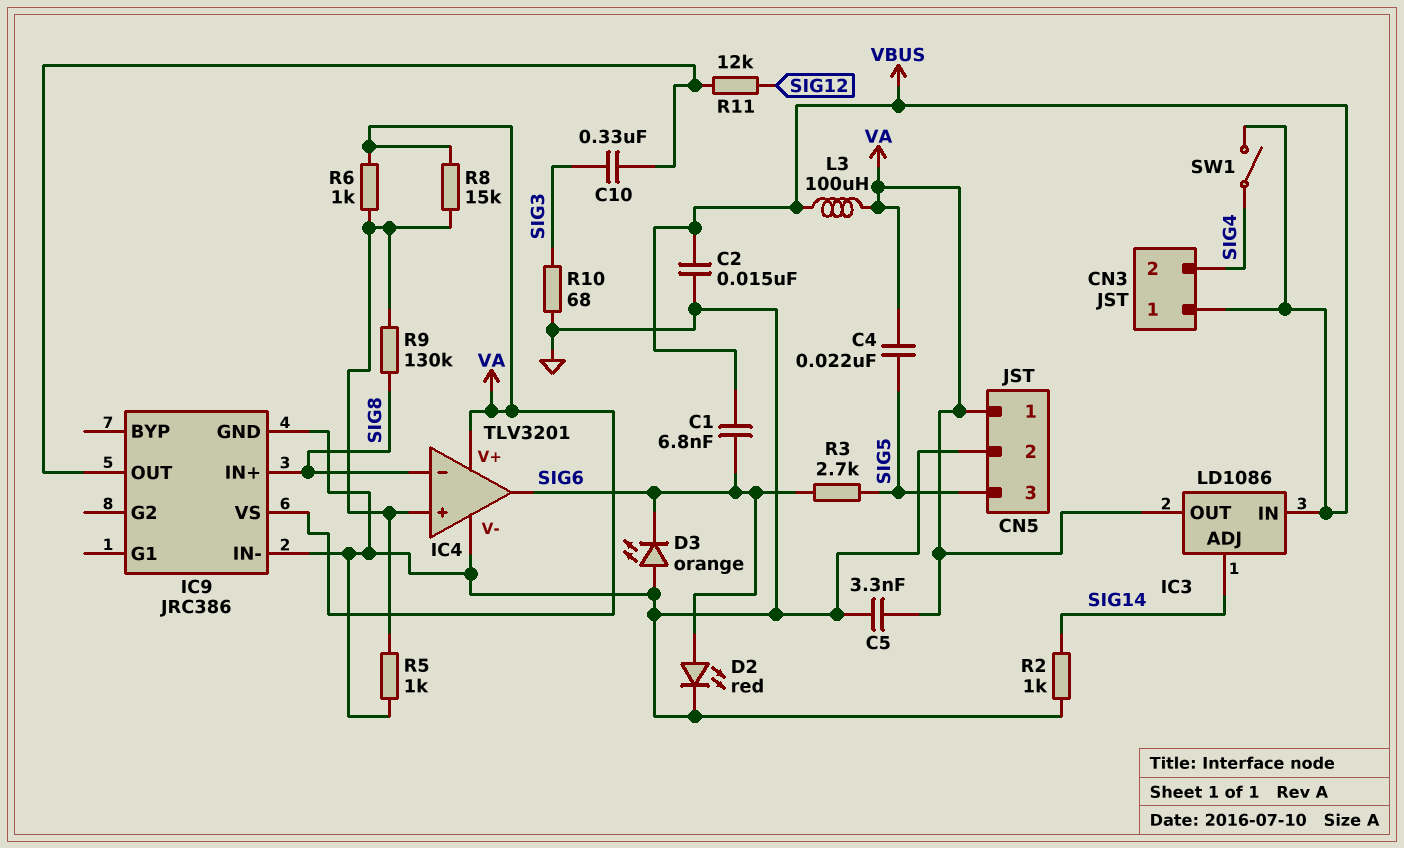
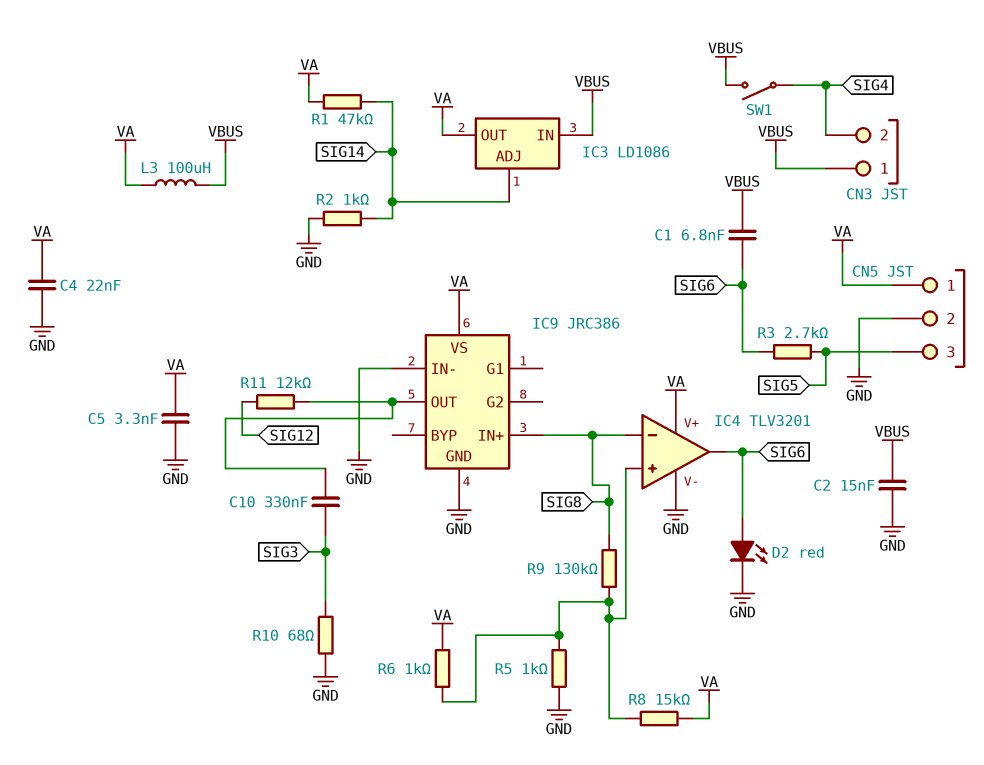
C4: 22nF (SIG5, VA) -> 22nF (GND, VA)
D3: LED orange (A GND, K SIG6) -> none
R1: none -> 47k (SIG14, VA)

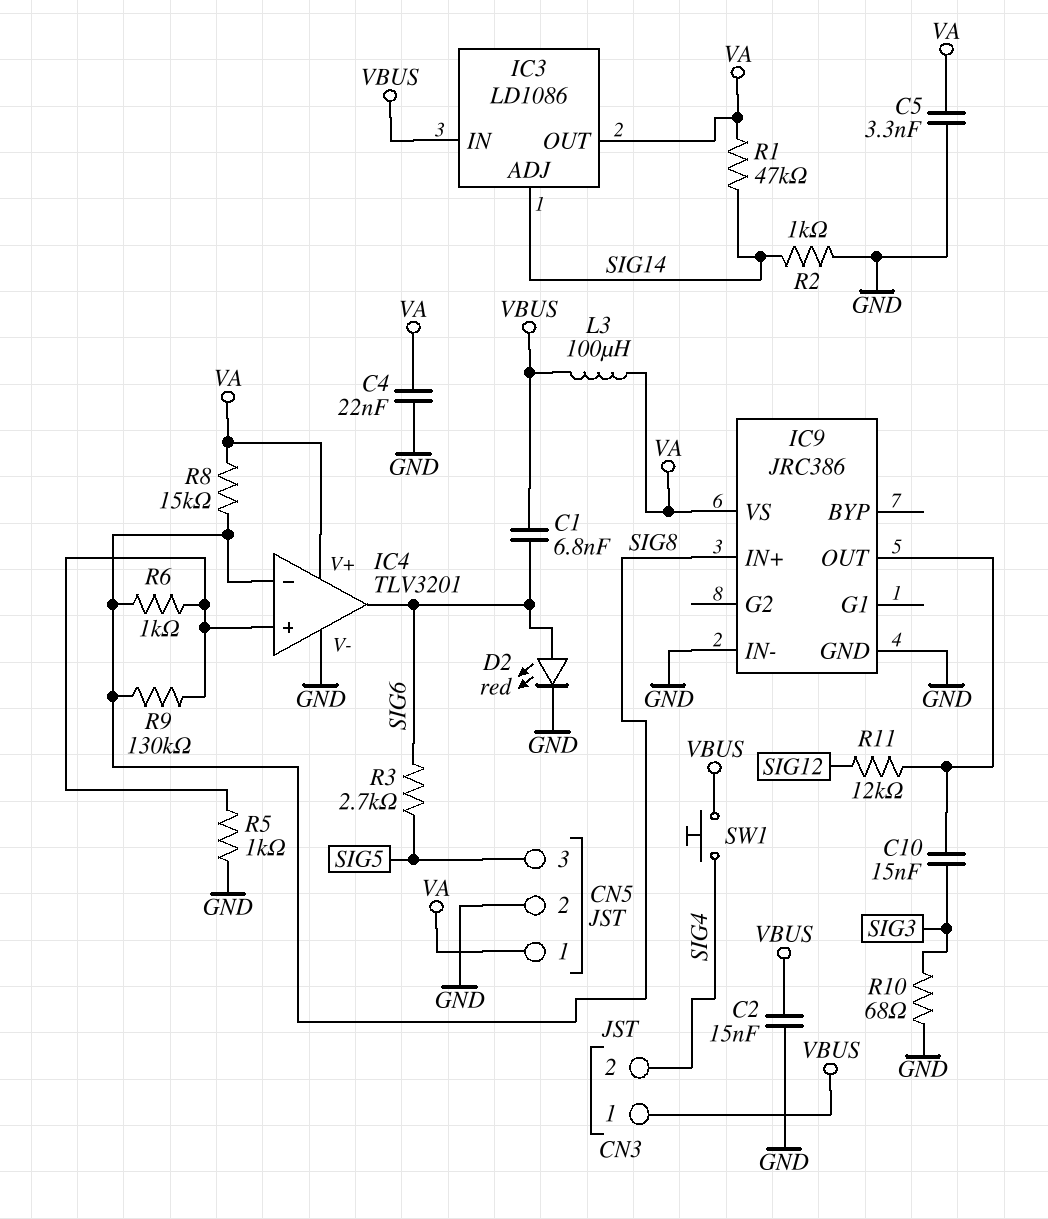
C10: 330nF (IC9/OUT, SIG3) -> 15nF (IC9/OUT, SIG3)
R6: 1k (IC4/in+, VA) -> 1k (IC4/in+, SIG8)
R8: 15k (IC4/in+, VA) -> 15k (SIG8, VA)
SW1: switch (SIG4, VBUS) -> button (SIG4, VBUS)

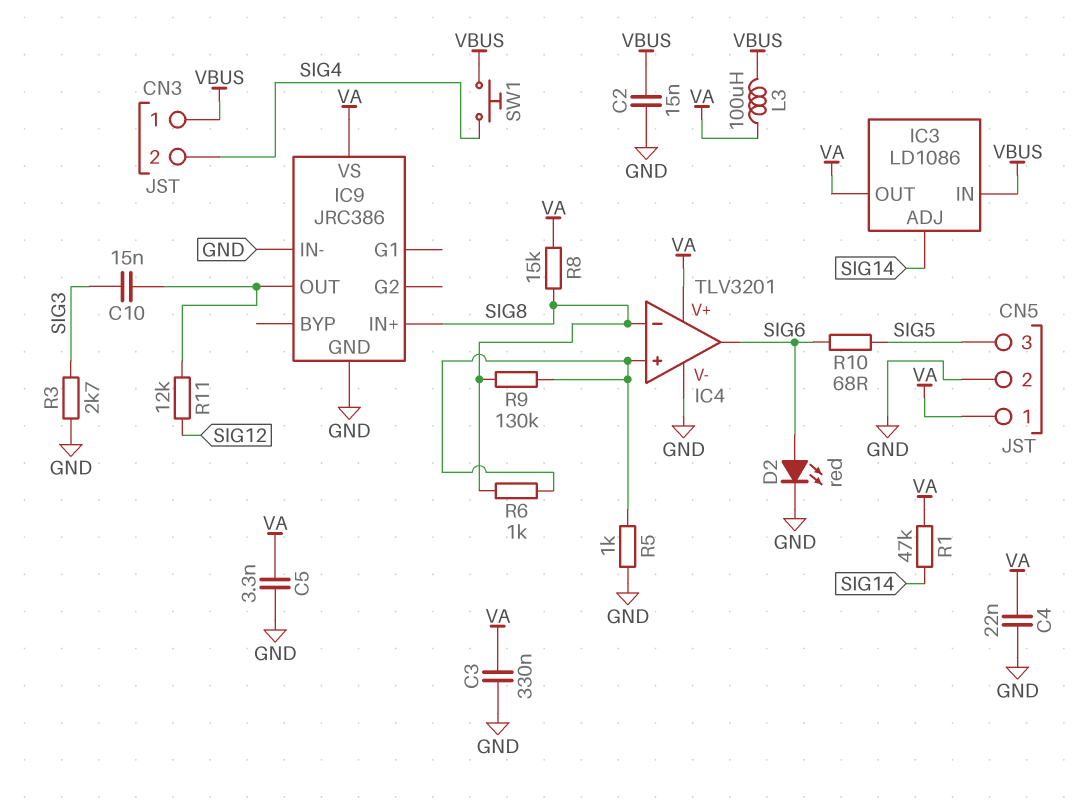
C1: 6.8nF (SIG6, VBUS) -> none
C3: none -> 330nF (GND, VA)
R2: 1k (GND, SIG14) -> none
R3: 2.7k (SIG5, SIG6) -> 2.7k (GND, SIG3)
R10: 68 (GND, SIG3) -> 68 (SIG5, SIG6)

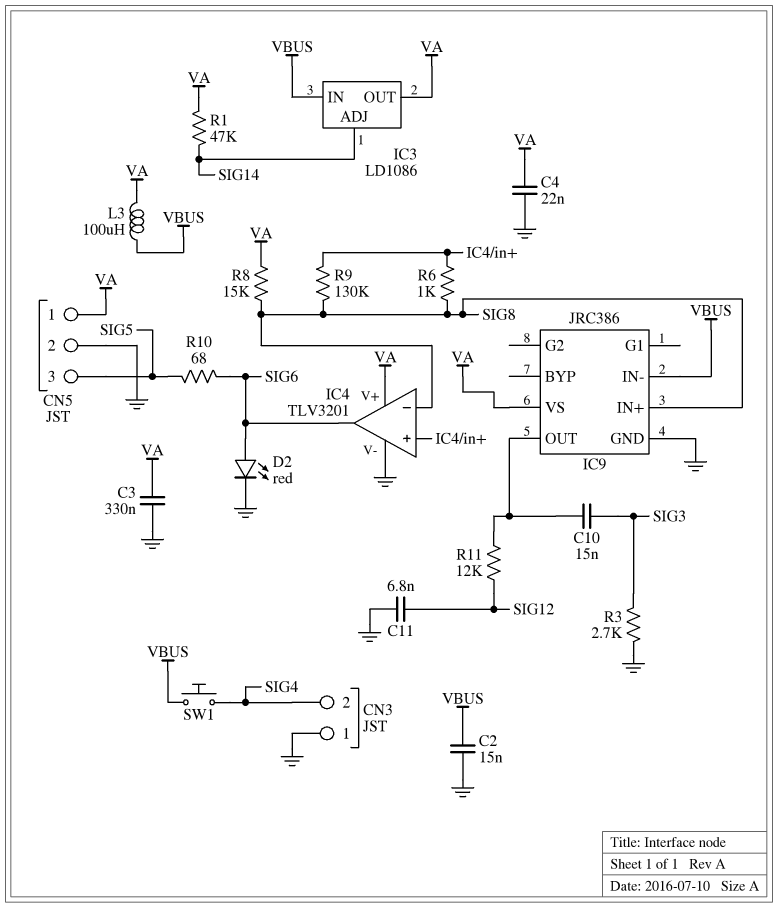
C5: 3.3nF (GND, VA) -> none
C11: none -> 6.8nF (GND, SIG12)
CN3 pin 1: VBUS -> GND
IC9 pin IN-: GND -> VBUS
R5: 1k (GND, IC4/in+) -> none

